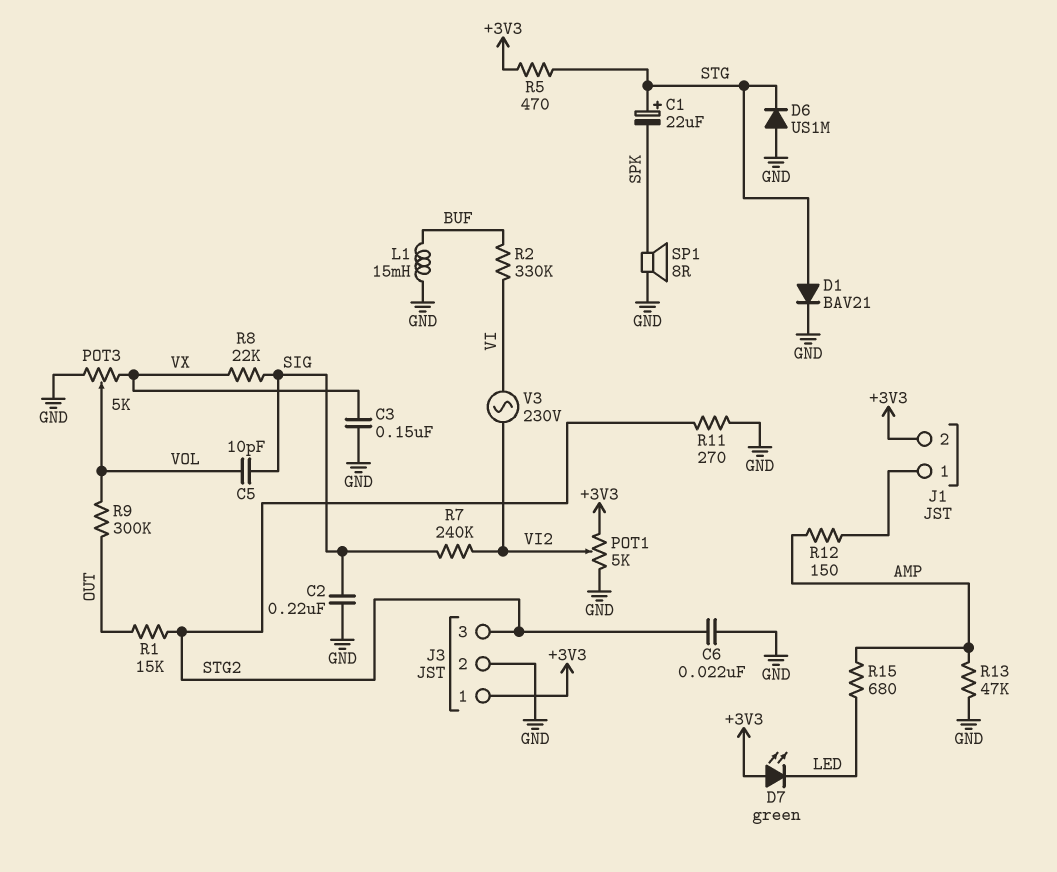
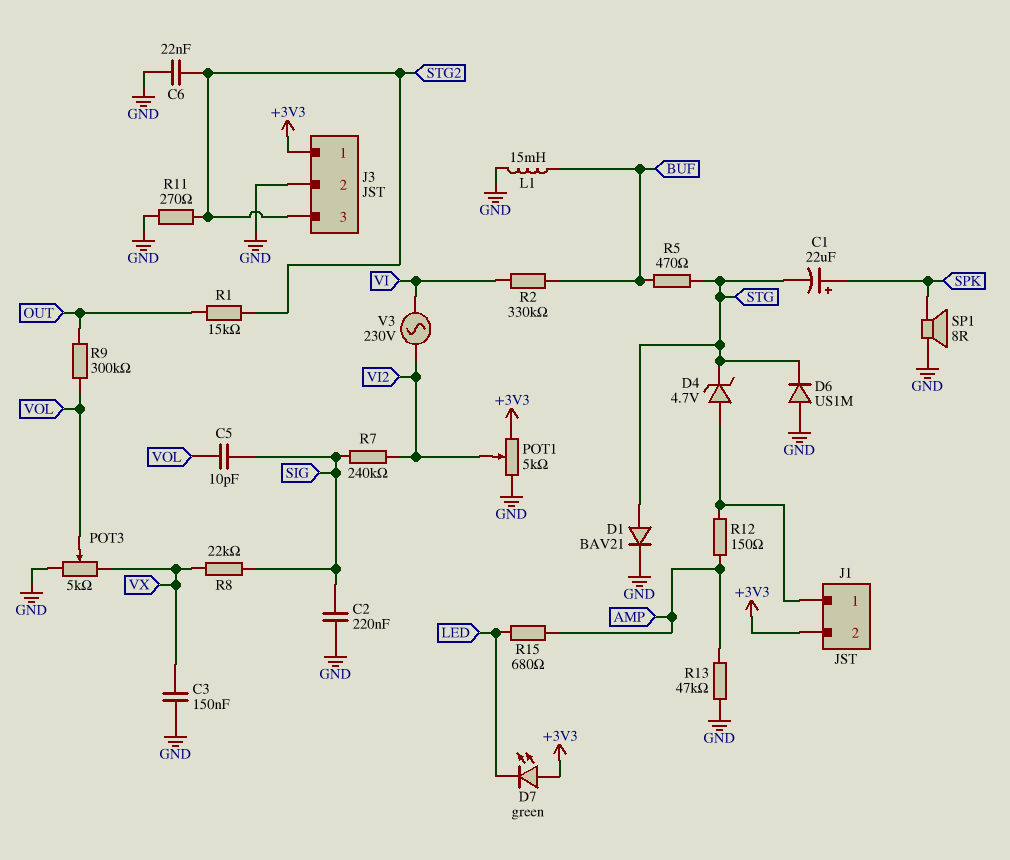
C1: 22uF (plus STG, minus SPK) -> 22uF (plus SPK, minus STG)
D4: none -> zener 4.7V (A J1/1, K STG)
R5: 470 (+3V3, STG) -> 470 (BUF, STG)

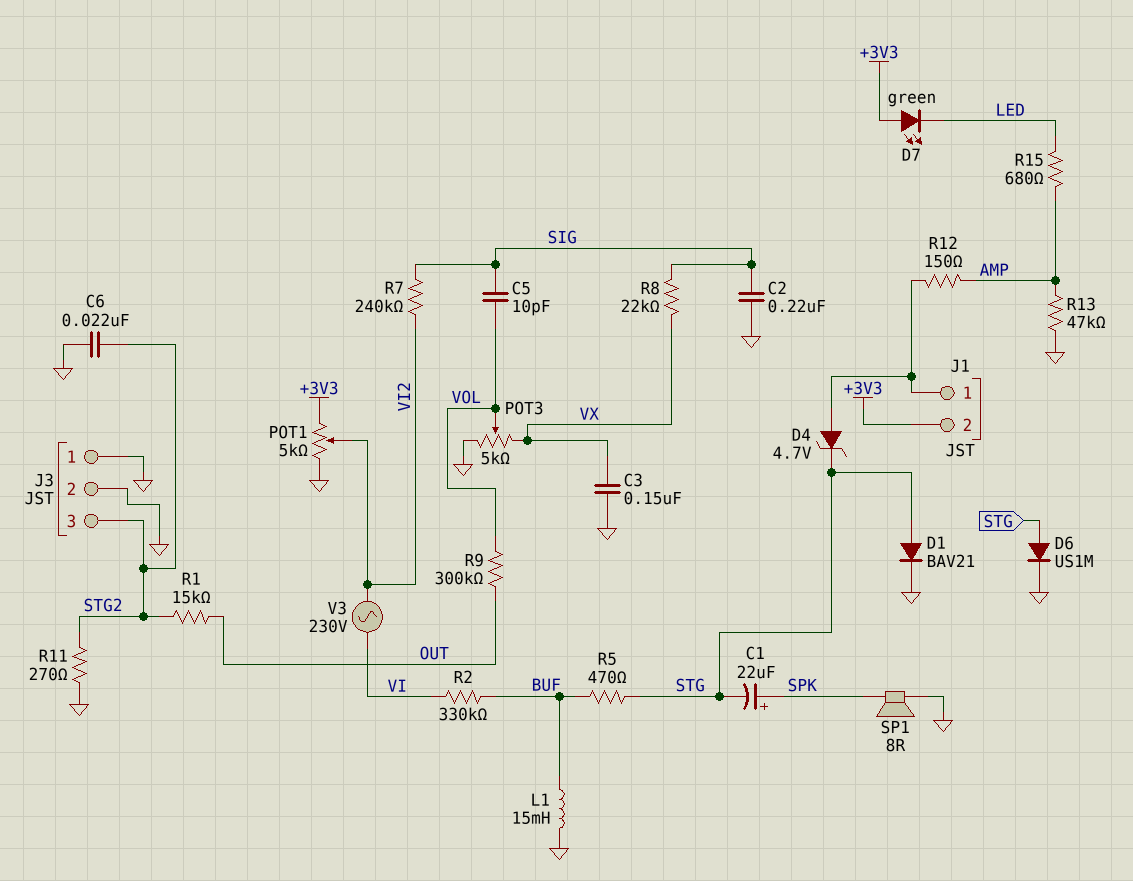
D6: diode US1M (A GND, K STG) -> diode US1M (A STG, K GND)
J3 pin 1: +3V3 -> GND

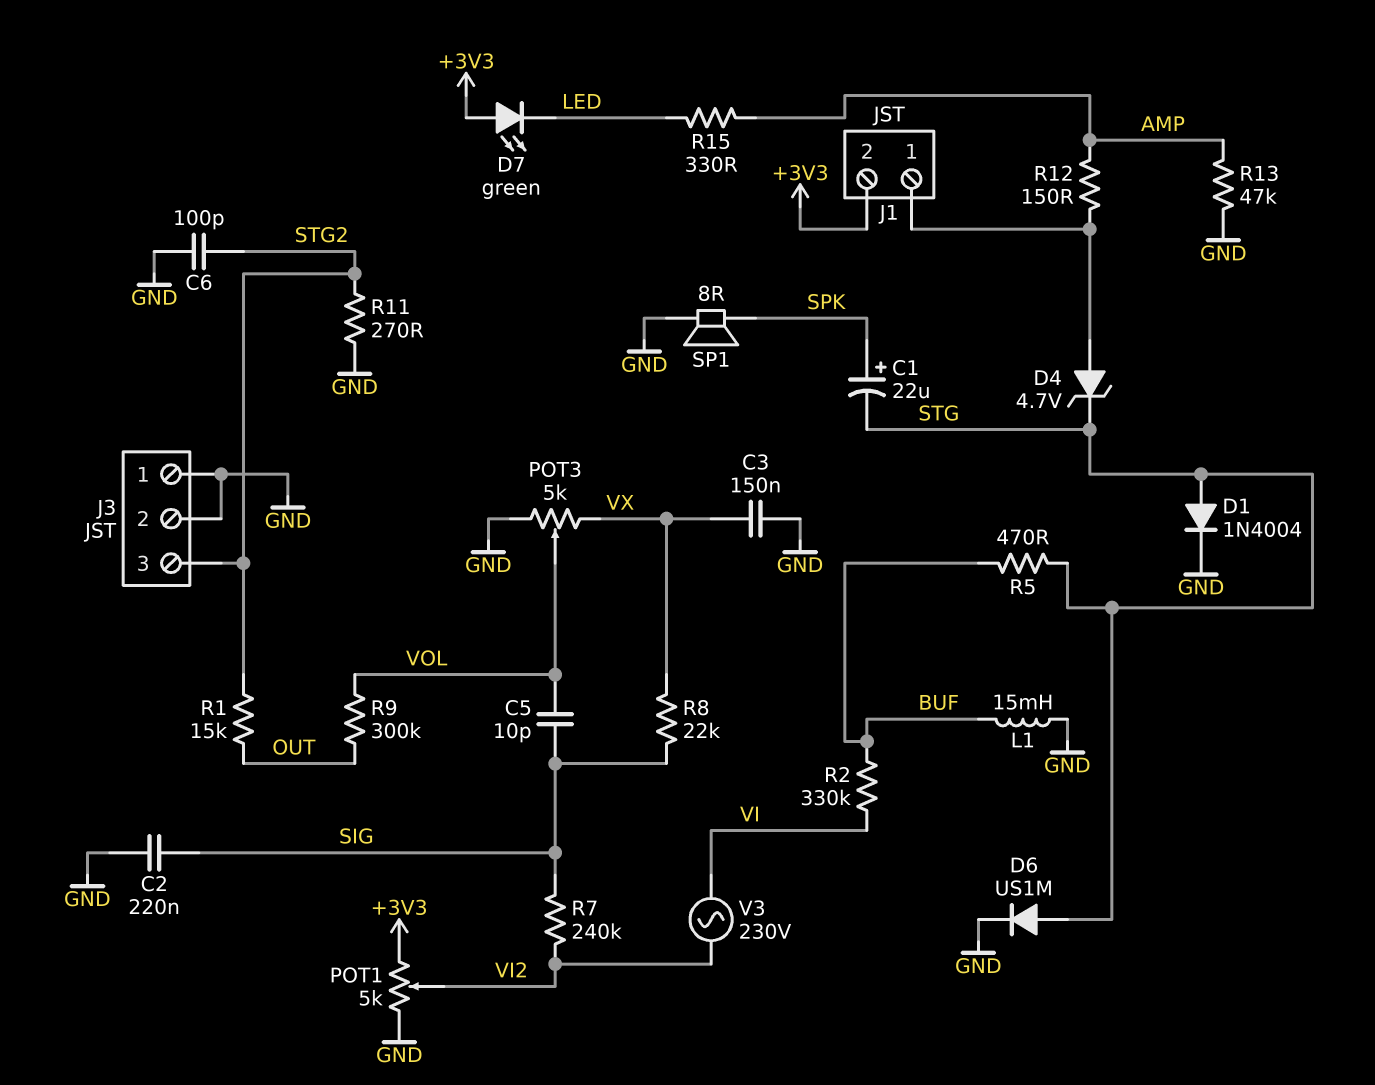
C6: 22nF (GND, STG2) -> 100pF (GND, STG2)
D1: diode BAV21 (A STG, K GND) -> diode 1N4004 (A STG, K GND)
R15: 680 (AMP, LED) -> 330 (AMP, LED)

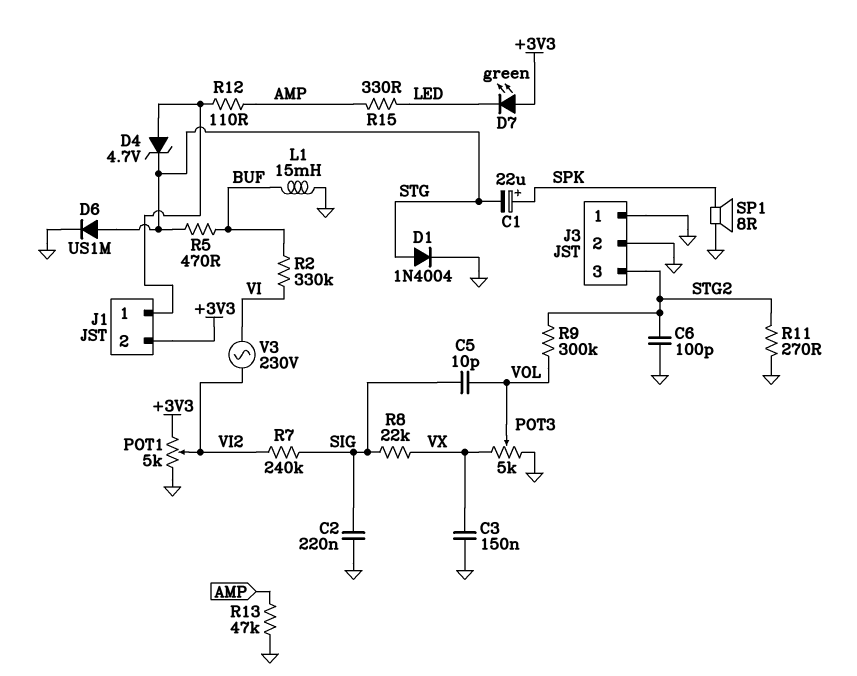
R1: 15k (OUT, STG2) -> none
R9: 300k (OUT, VOL) -> 300k (STG2, VOL)
R12: 150 (AMP, J1/1) -> 110 (AMP, J1/1)

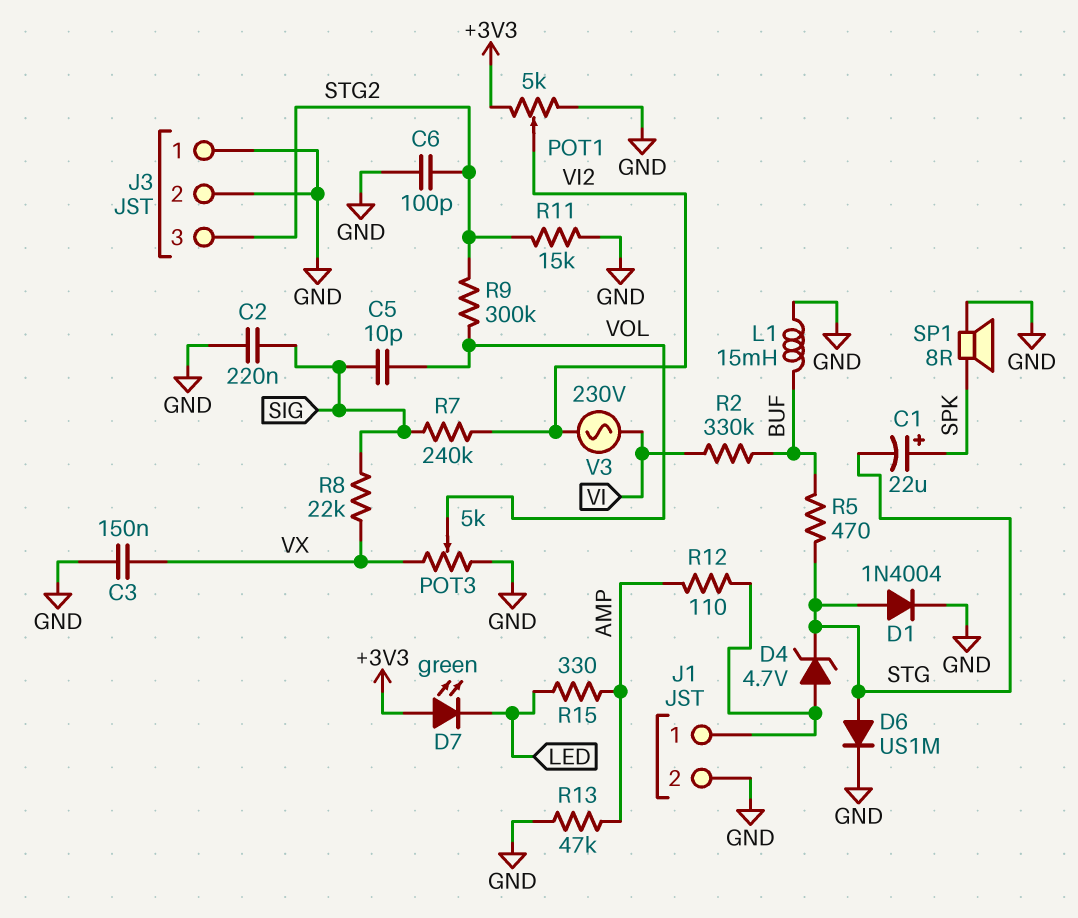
J1 pin 2: +3V3 -> GND
R11: 270 (GND, STG2) -> 15k (GND, STG2)

